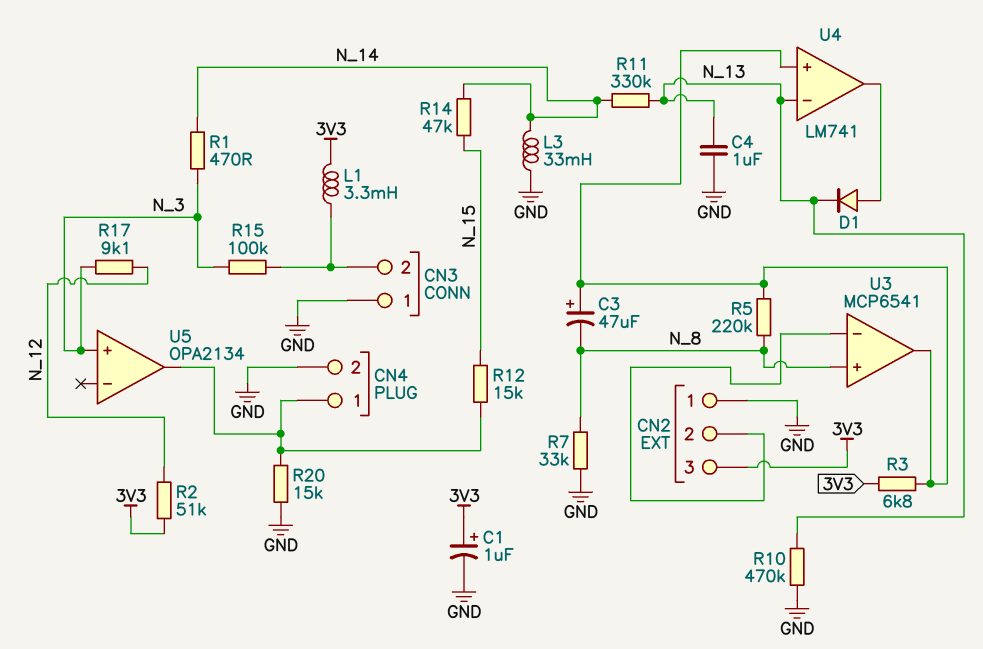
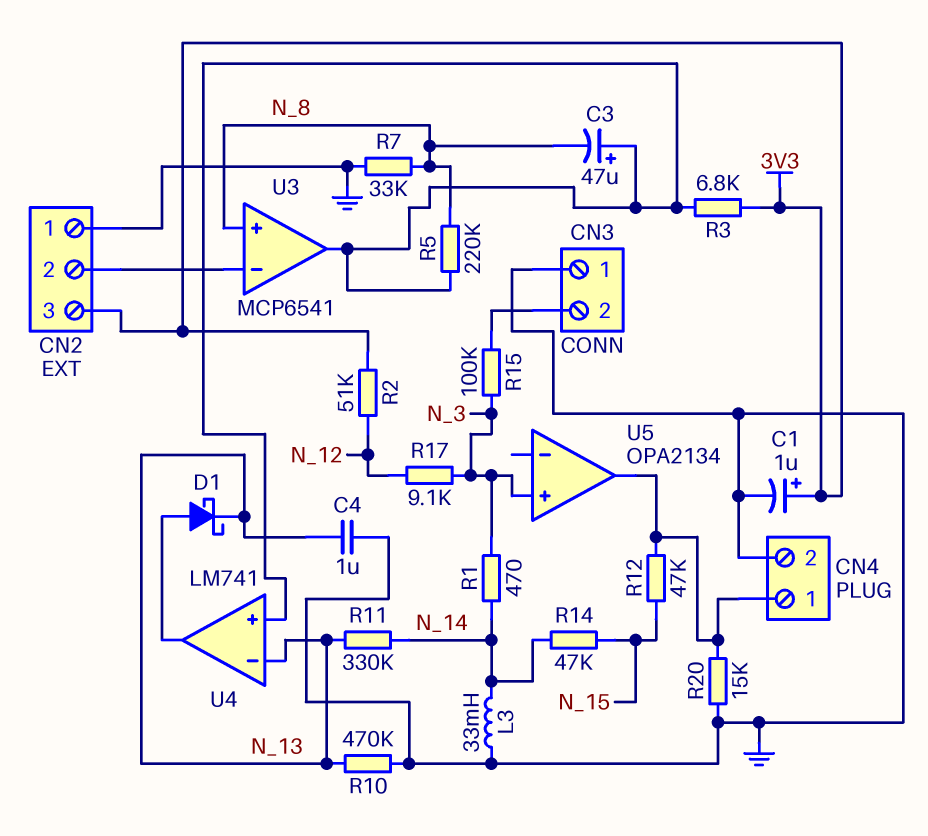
D1: diode (A U4/out, K N_13) -> schottky (A U4/out, K N_13)
L1: 3.3mH (3V3, CN3/2) -> none
R12: 15k (CN4/1, N_15) -> 47k (CN4/1, N_15)

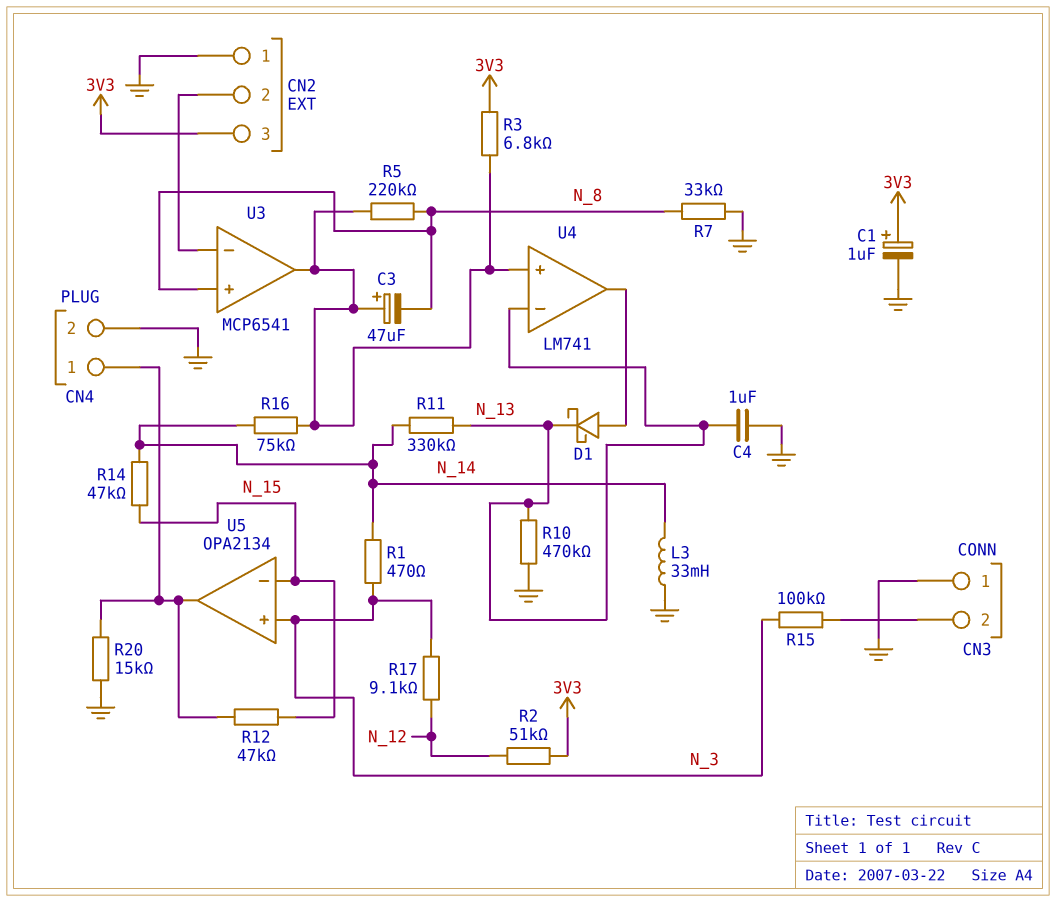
R16: none -> 75k (N_14, U3/out)
U5 pin in-: none -> N_15

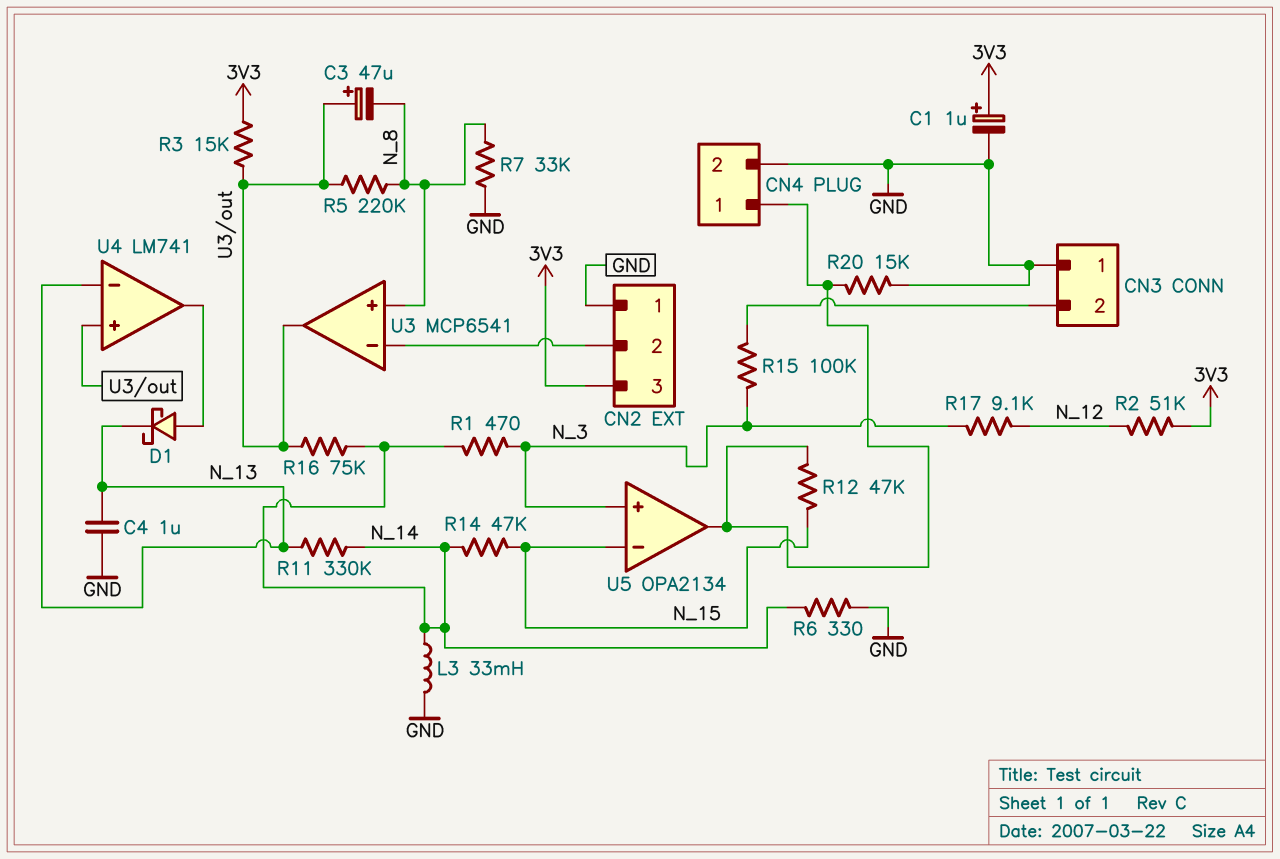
R3: 6.8k (3V3, U3/out) -> 15k (3V3, U3/out)
R6: none -> 330 (GND, N_14)
R10: 470k (GND, N_13) -> none

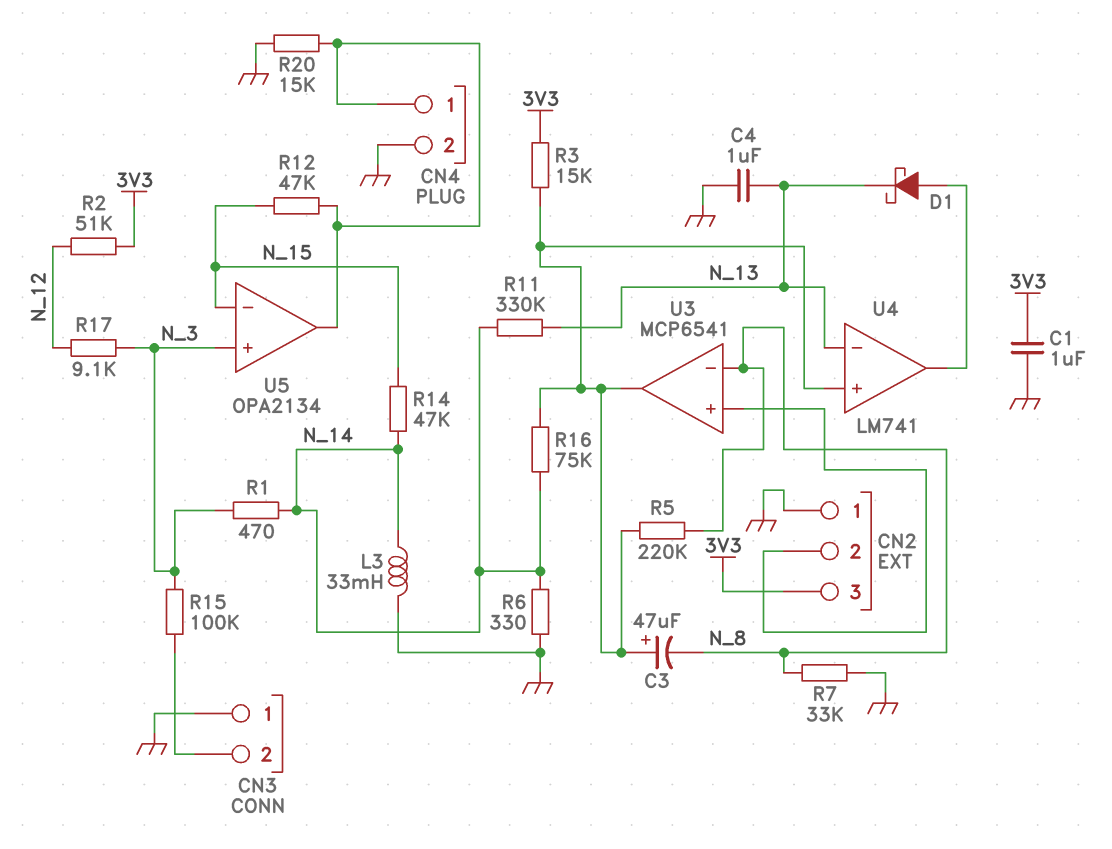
C1: 1uF (plus 3V3, minus GND) -> 1uF (3V3, GND)
U3 pin in+: N_8 -> CN2/2
U3 pin in-: CN2/2 -> N_8

